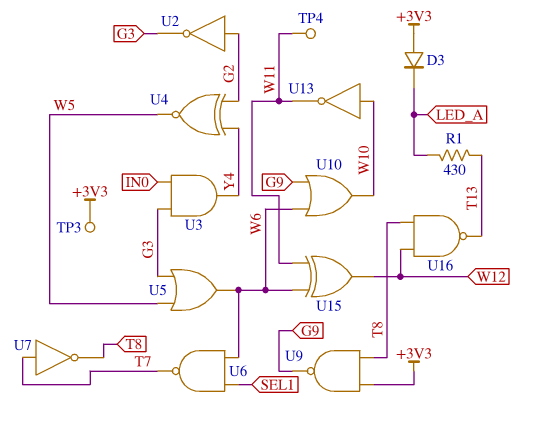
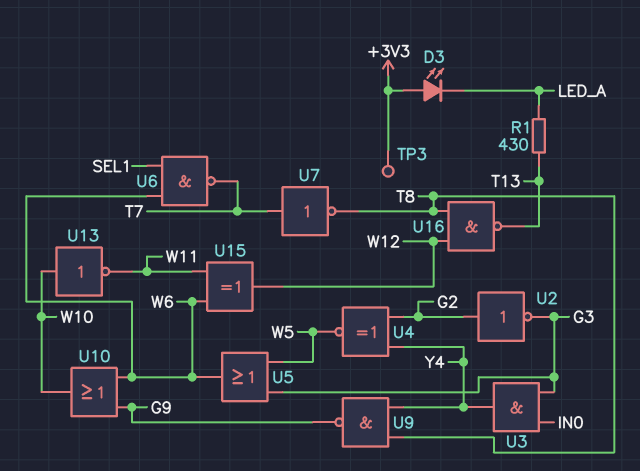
D3: diode (A +3V3, K LED_A) -> LED (A +3V3, K LED_A)
TP4: test point (W11) -> none
U9: NAND (in +3V3, in T8, out G9) -> NAND (in T8, in Y4, out G9)

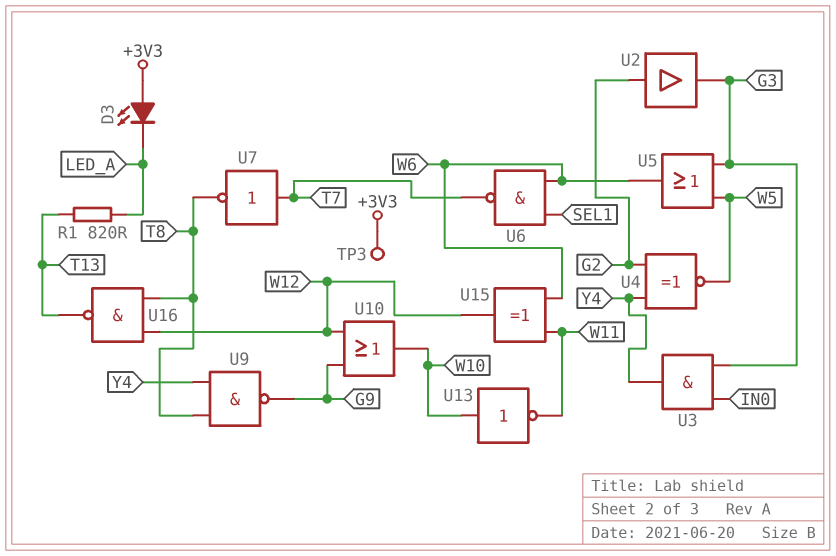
R1: 430 (LED_A, T13) -> 820 (LED_A, T13)
U2: NOT (in G2, out G3) -> buffer (in G2, out G3)
U10: OR (in G9, in W6, out W10) -> OR (in G9, in W12, out W10)

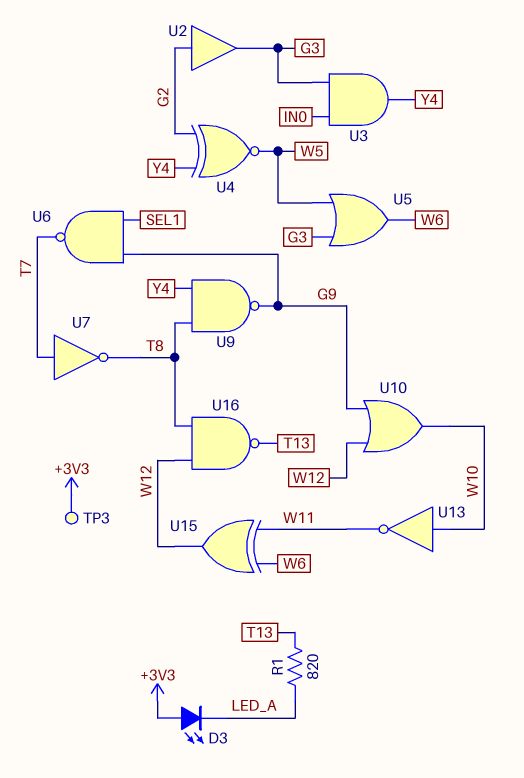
U6: NAND (in SEL1, in W6, out T7) -> NAND (in G9, in SEL1, out T7)

